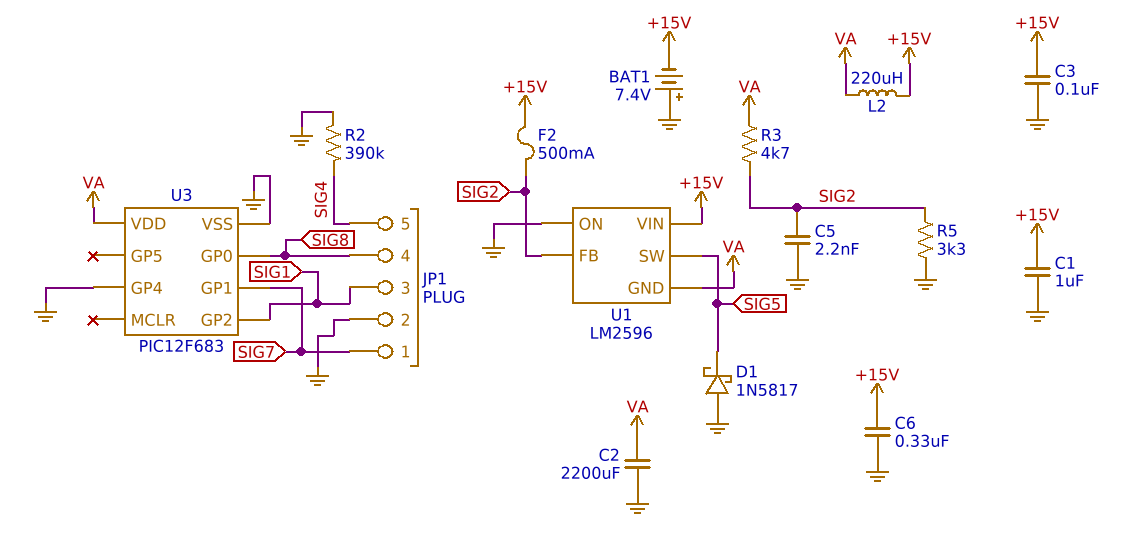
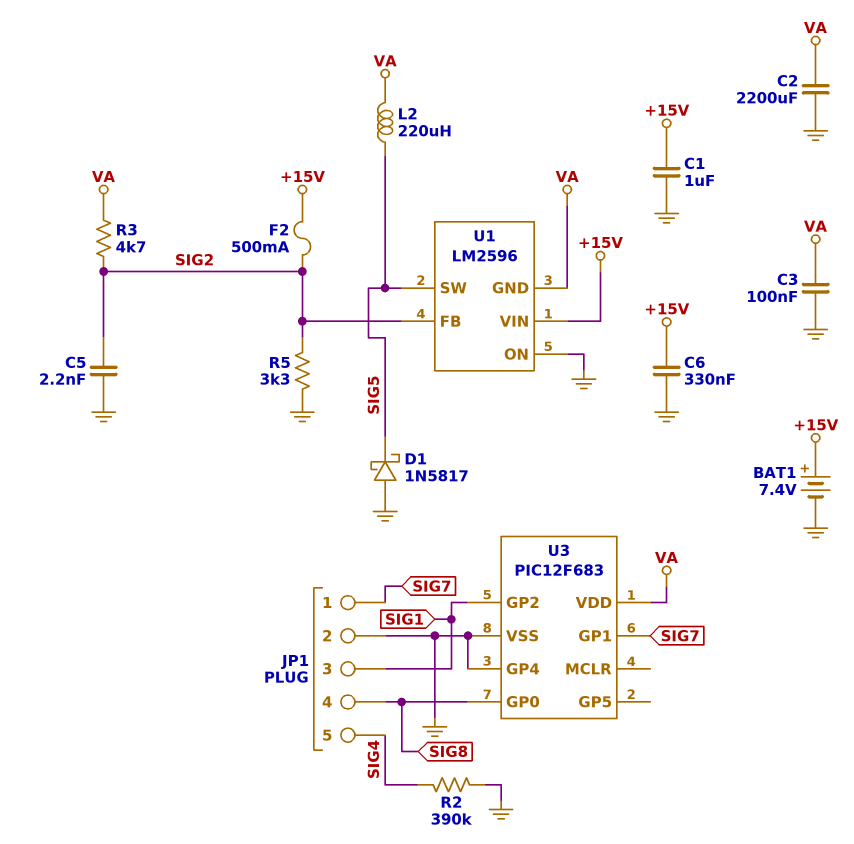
BAT1: 7.4V (plus GND, minus +15V) -> 7.4V (plus +15V, minus GND)
C3: 100nF (+15V, GND) -> 100nF (GND, VA)
L2: 220uH (+15V, VA) -> 220uH (SIG5, VA)

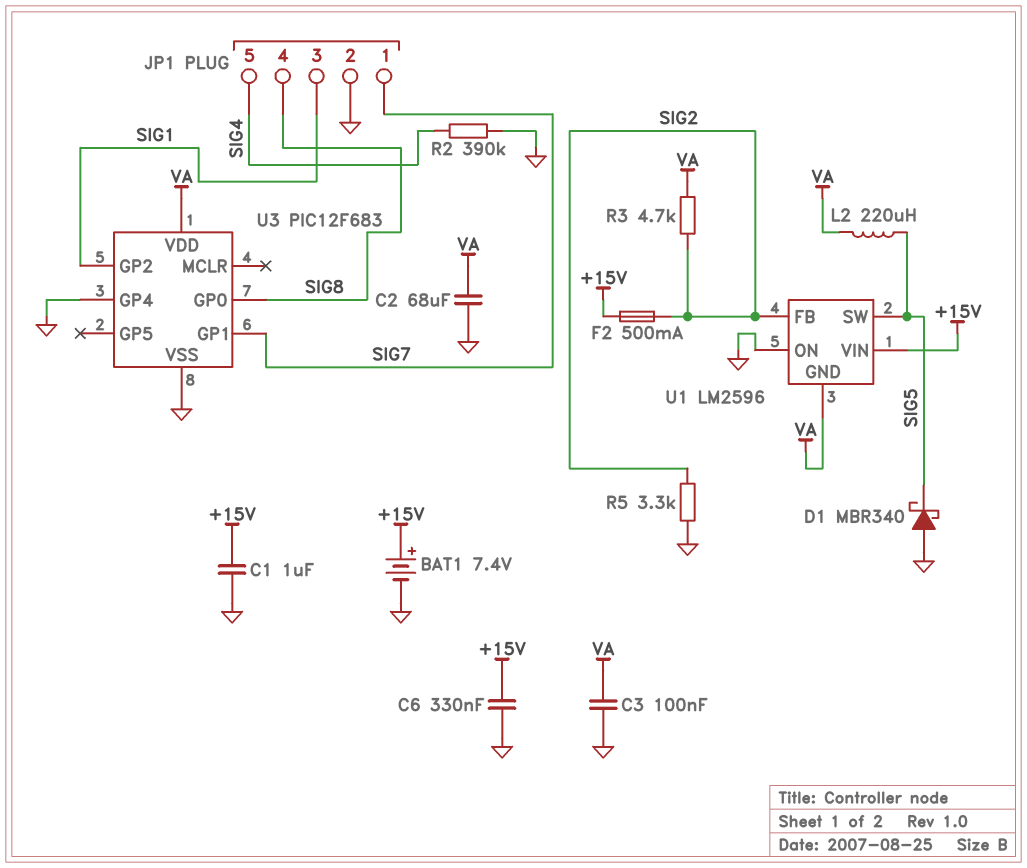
C2: 2200uF (GND, VA) -> 68uF (GND, VA)
C5: 2.2nF (GND, SIG2) -> none
D1: schottky 1N5817 (A GND, K SIG5) -> schottky MBR340 (A GND, K SIG5)

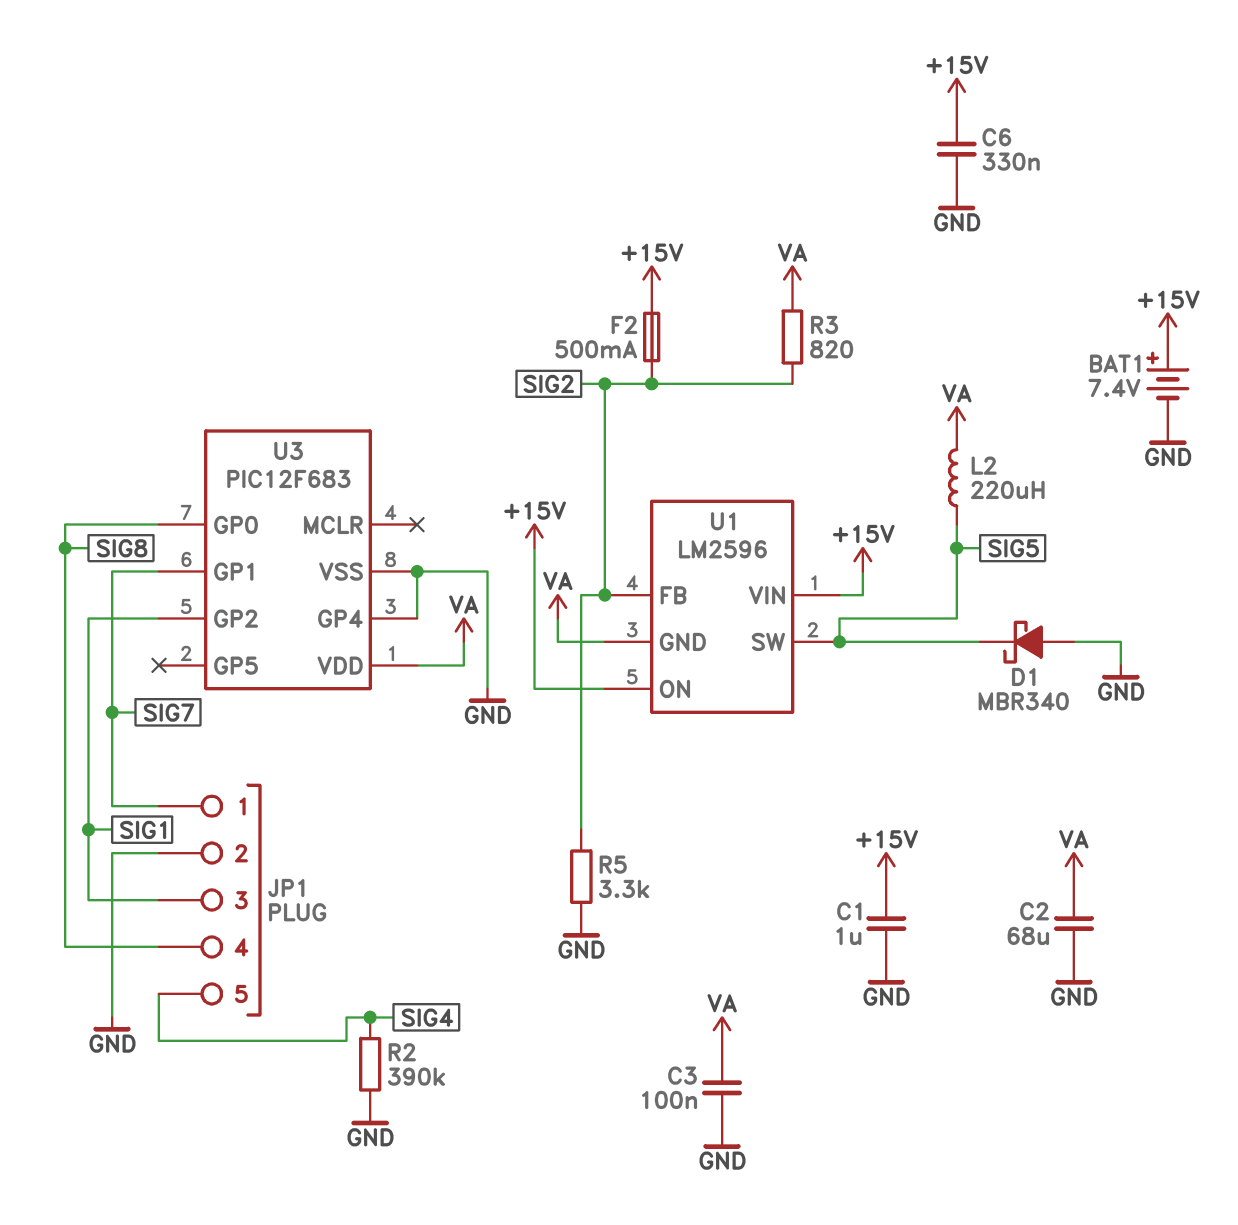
R3: 4.7k (SIG2, VA) -> 820 (SIG2, VA)
U1 pin ON: GND -> +15V

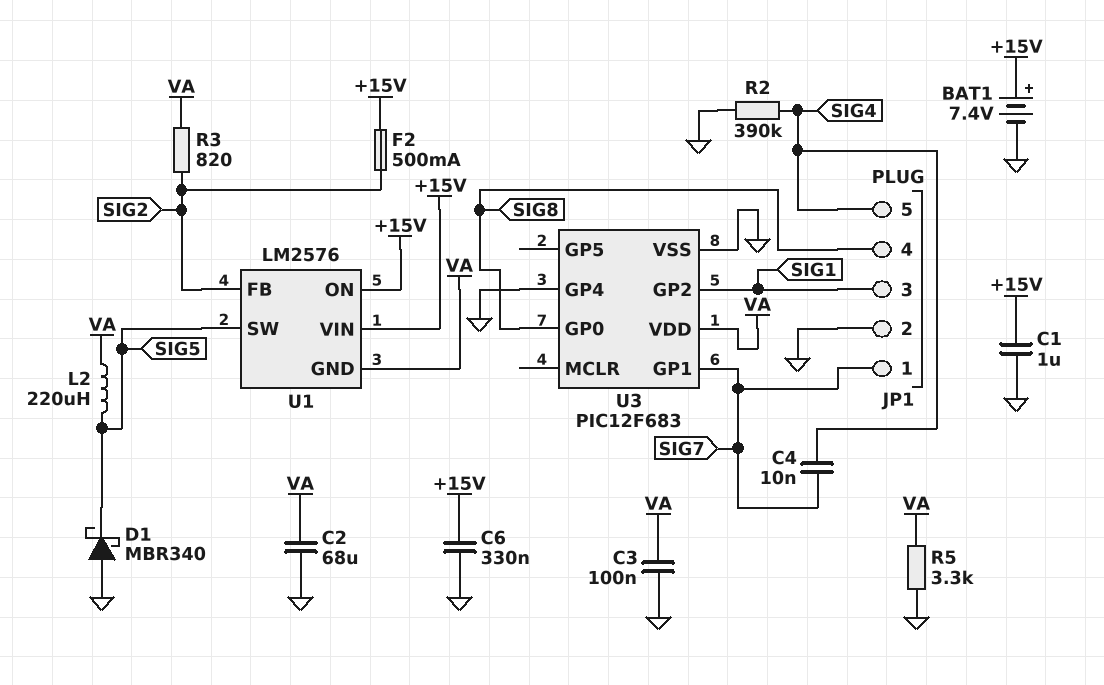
C4: none -> 10nF (SIG4, SIG7)
R5: 3.3k (GND, SIG2) -> 3.3k (GND, VA)
U1: LM2596 -> LM2576

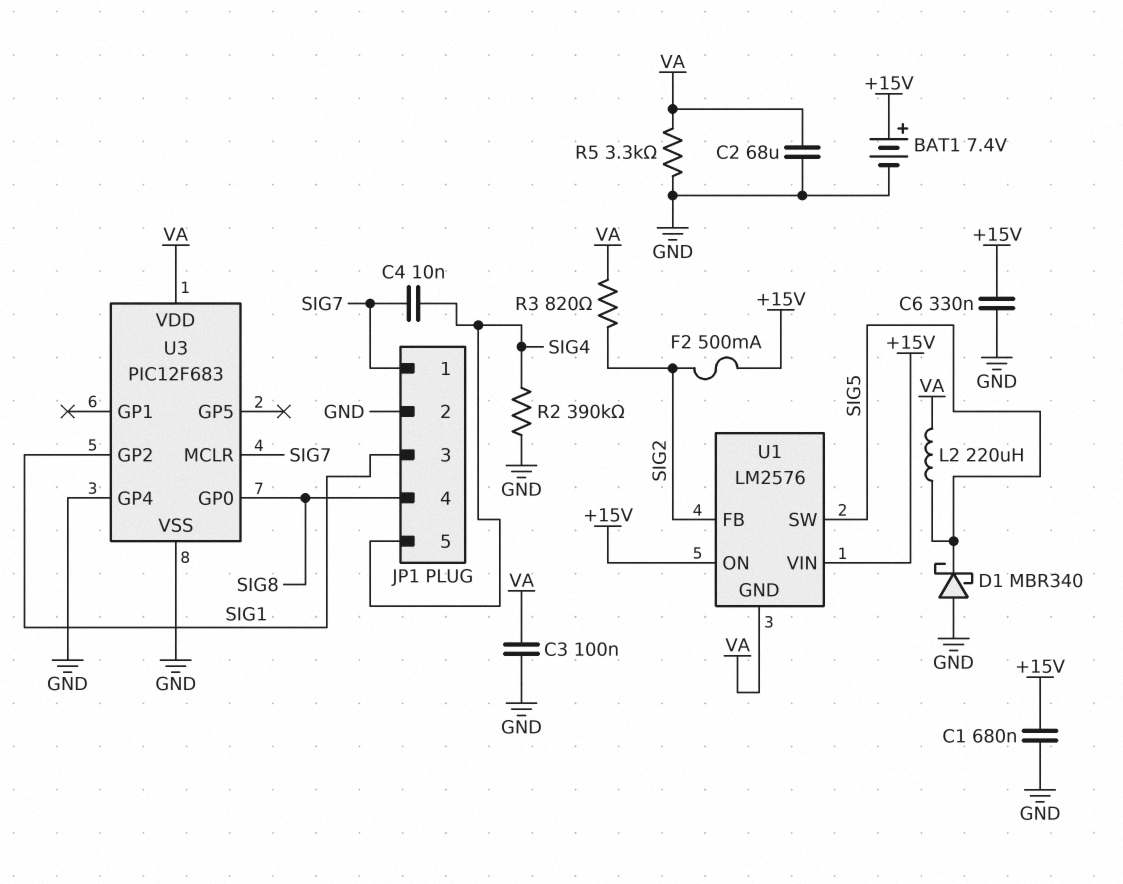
C1: 1uF (+15V, GND) -> 680nF (+15V, GND)
U3 pin GP1: SIG7 -> none
U3 pin MCLR: none -> SIG7

